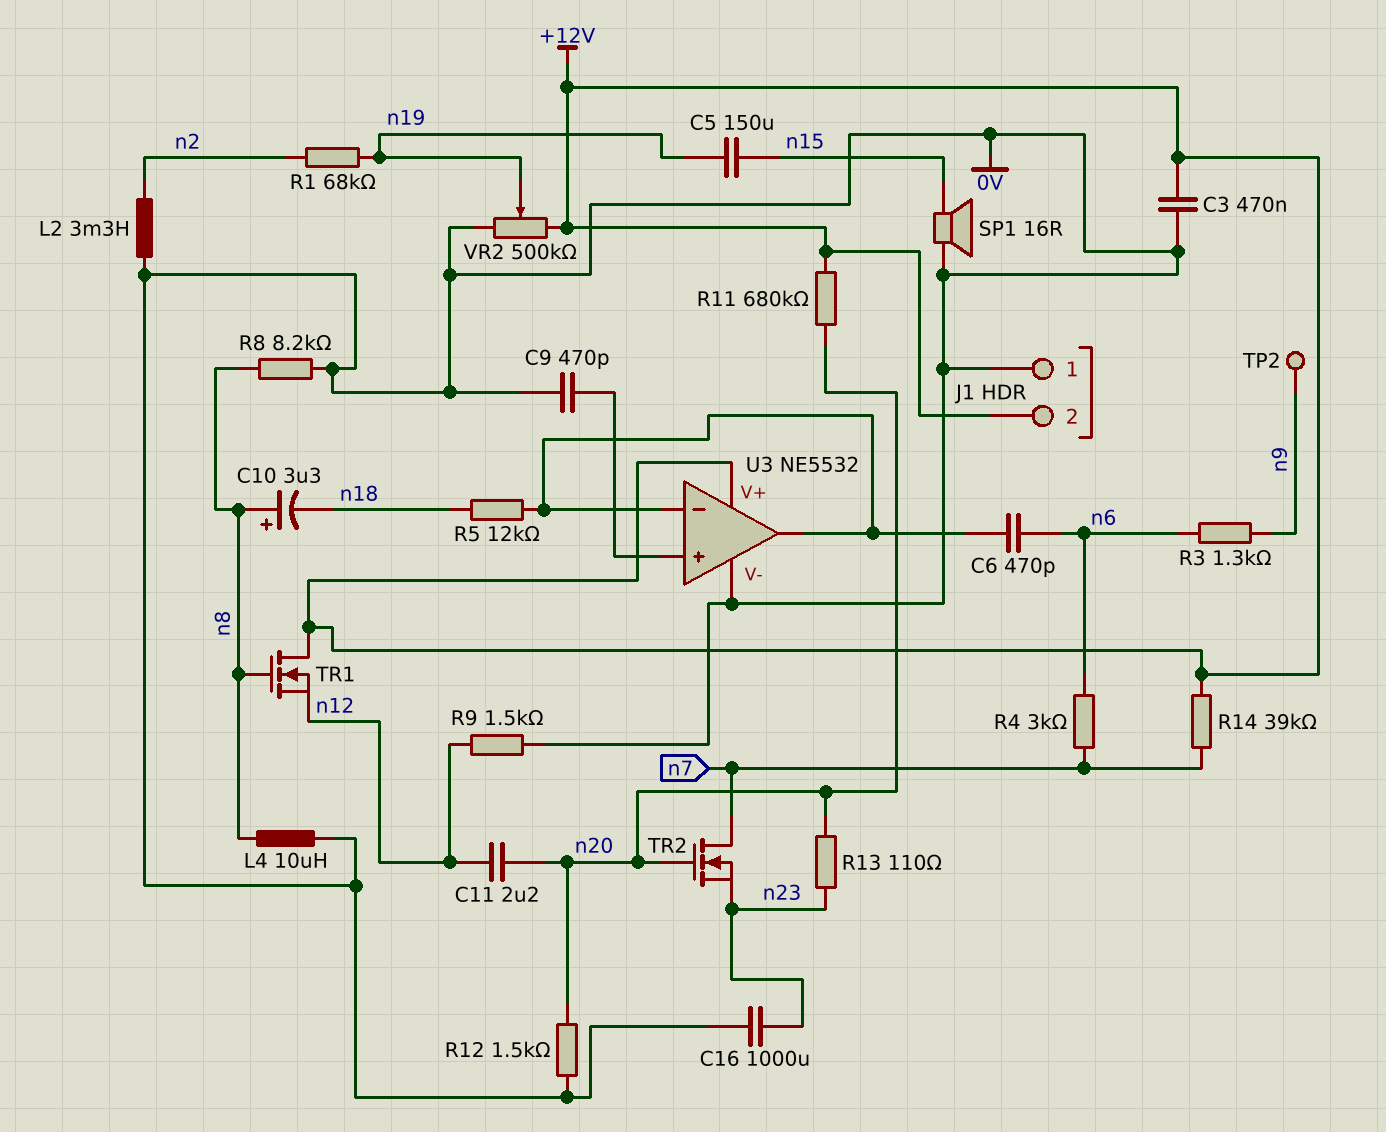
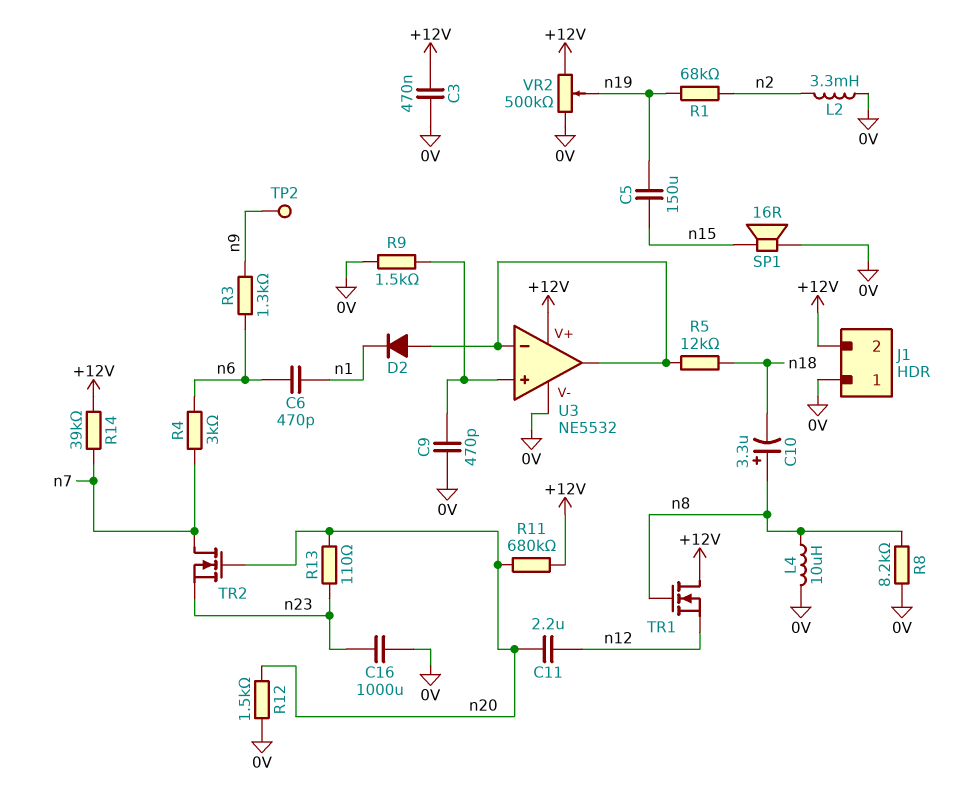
C6: 470pF (U3/in-, n6) -> 470pF (n1, n6)
D2: none -> diode (A U3/in-, K n1)
R9: 1.5k (0V, n12) -> 1.5k (0V, U3/in+)

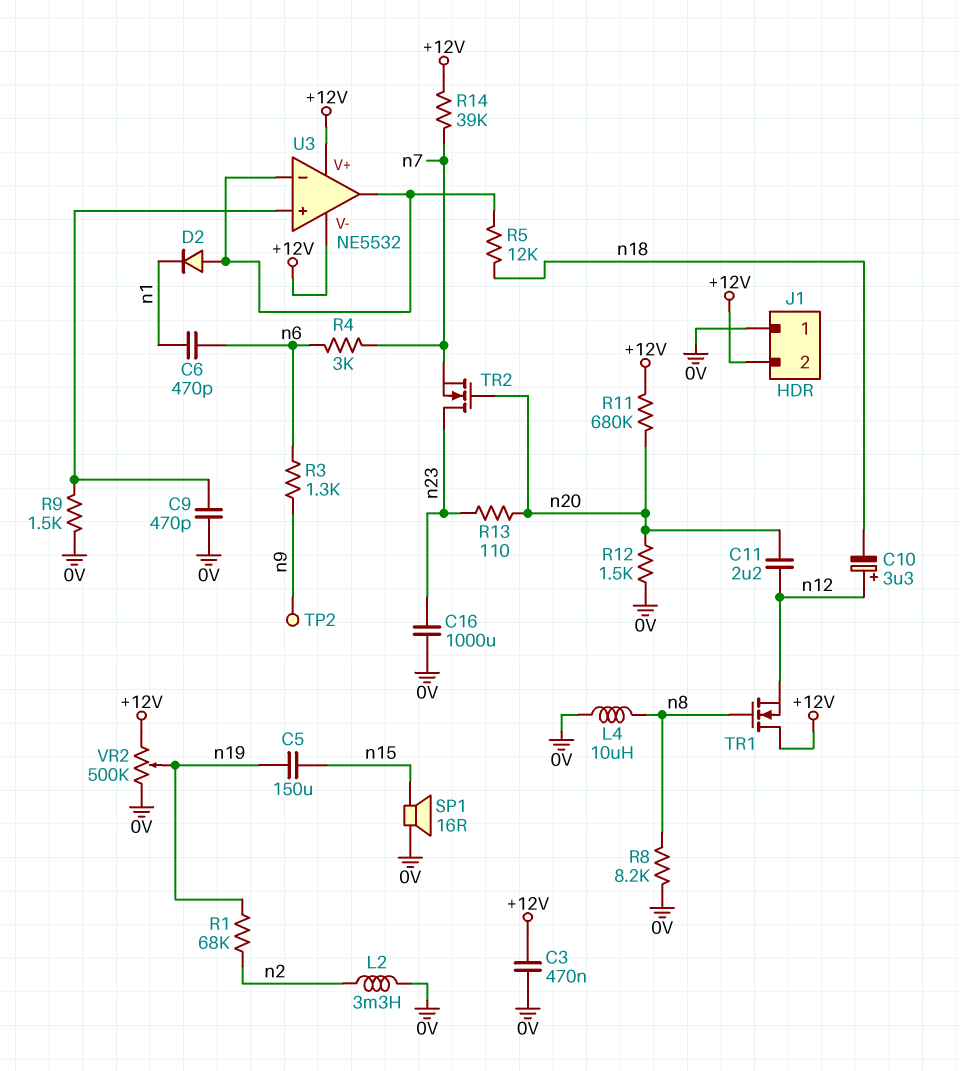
C10: 3.3uF (plus n8, minus n18) -> 3.3uF (plus n12, minus n18)
TR2: NMOS (G n20, D n7, S n23) -> NMOS (G n20, D n23, S n7)
U3 pin V-: 0V -> +12V

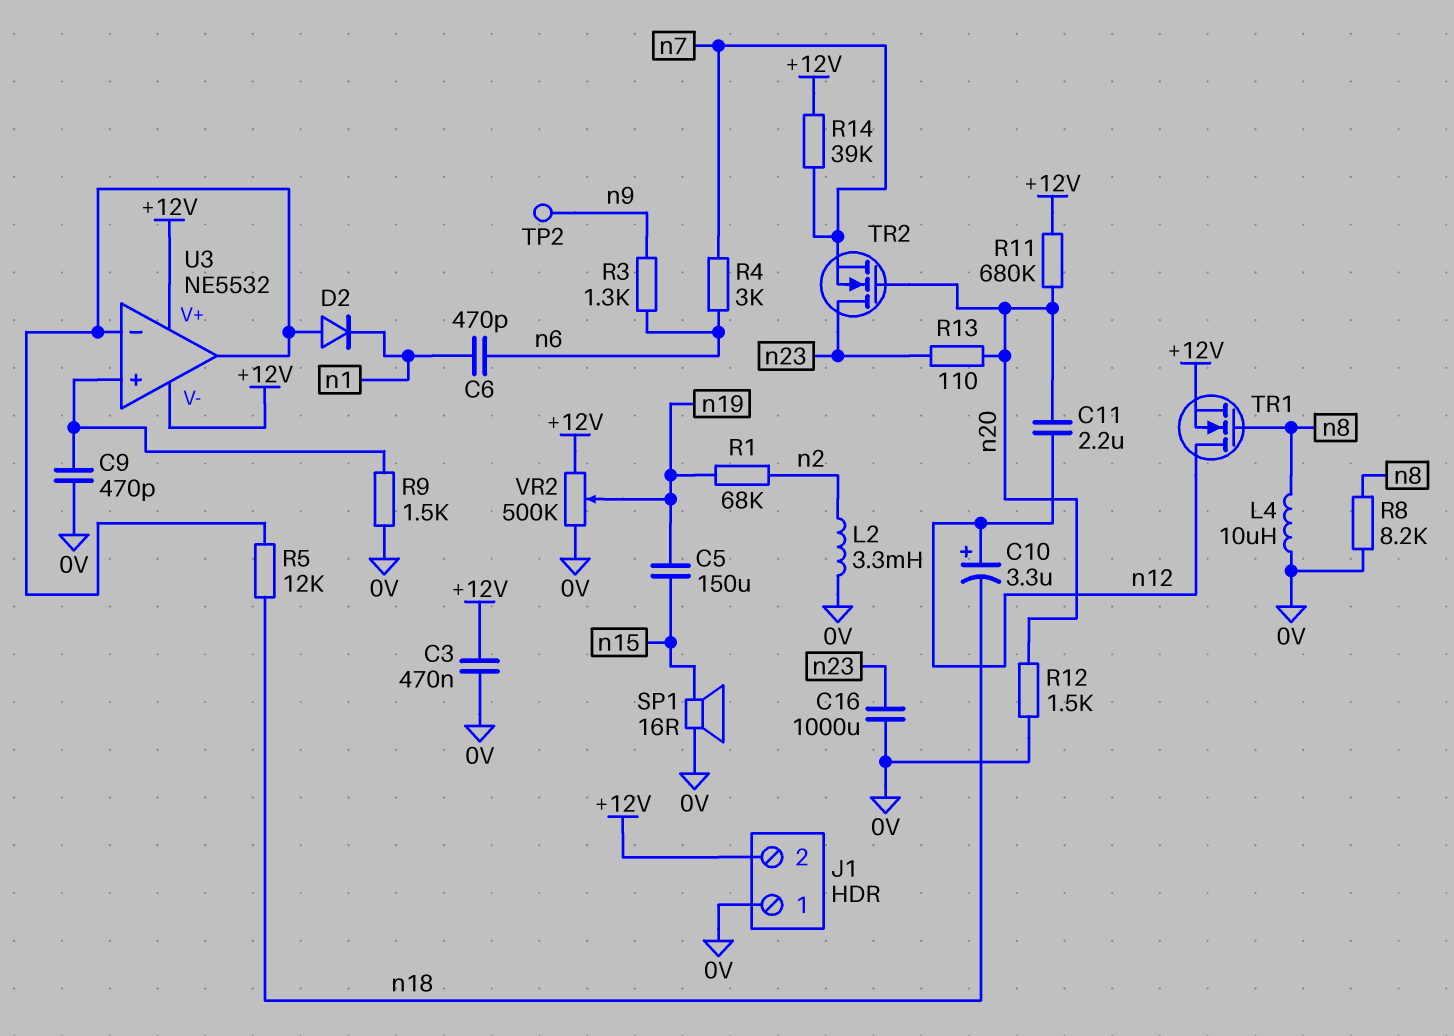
TR1: NMOS (G n8, D +12V, S n12) -> NMOS (G n8, D n12, S +12V)

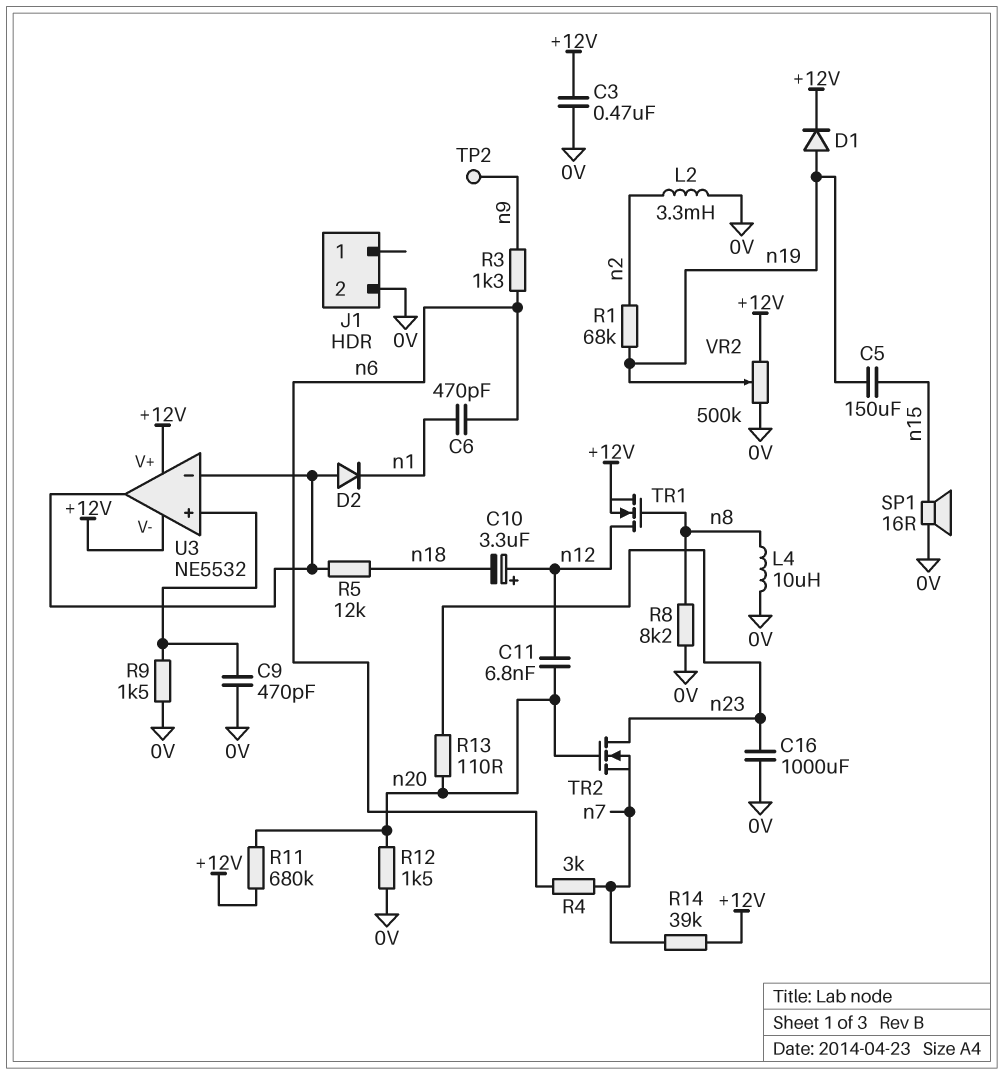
C11: 2.2uF (n12, n20) -> 6.8nF (n12, n20)
D1: none -> diode (A n19, K +12V)
J1 pin 1: 0V -> none
J1 pin 2: +12V -> 0V

